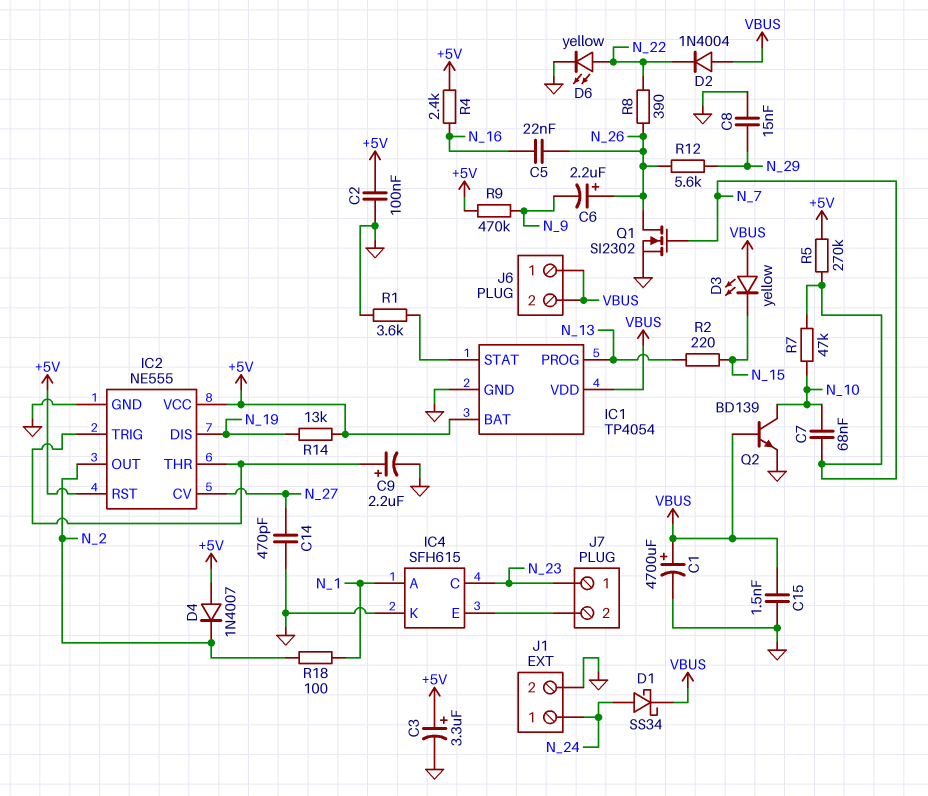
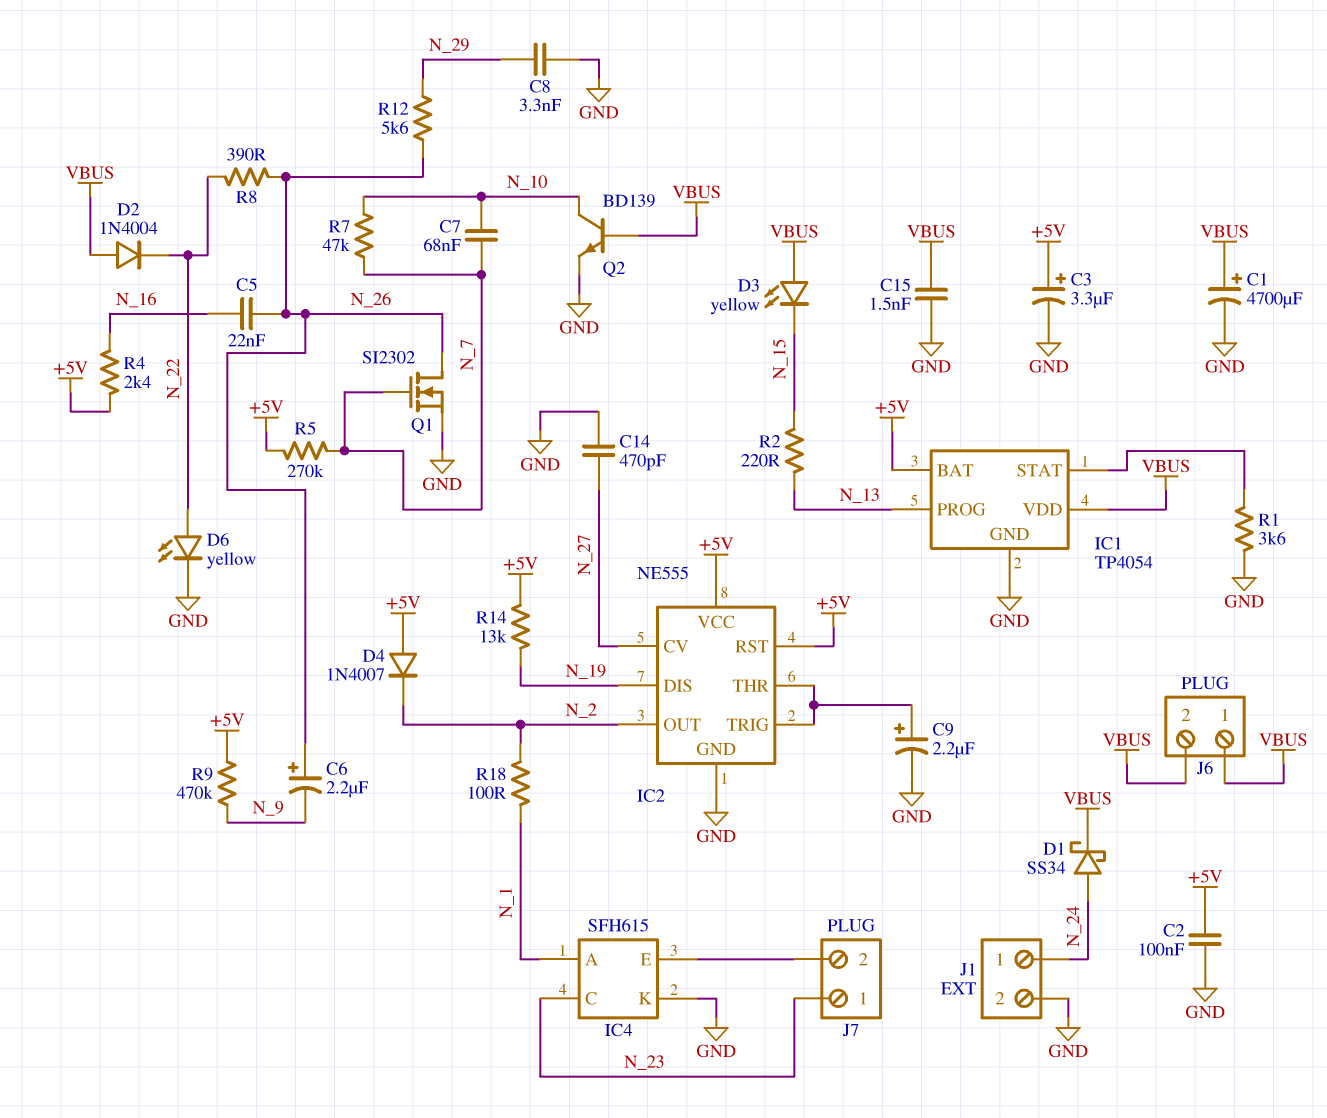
C8: 15nF (GND, N_29) -> 3.3nF (GND, N_29)

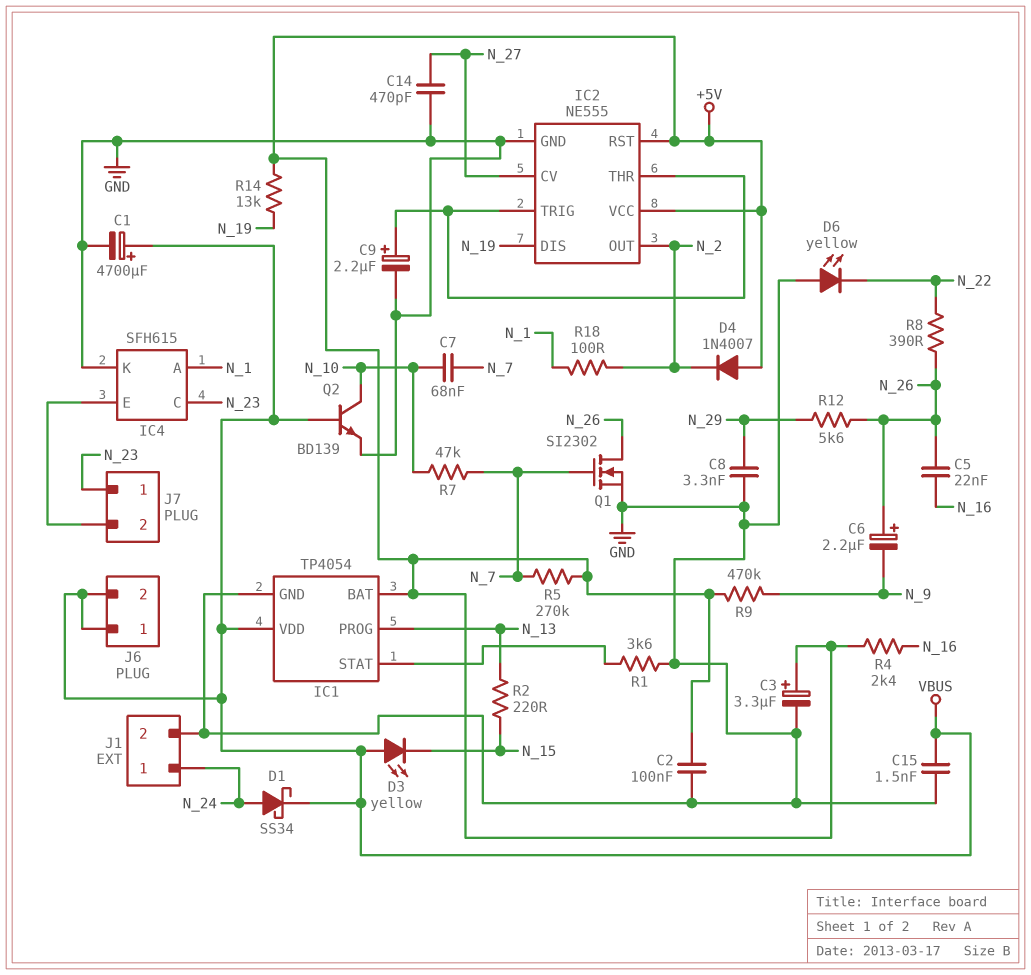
D2: diode 1N4004 (A VBUS, K N_22) -> none
D6: LED yellow (A N_22, K GND) -> LED yellow (A GND, K N_22)

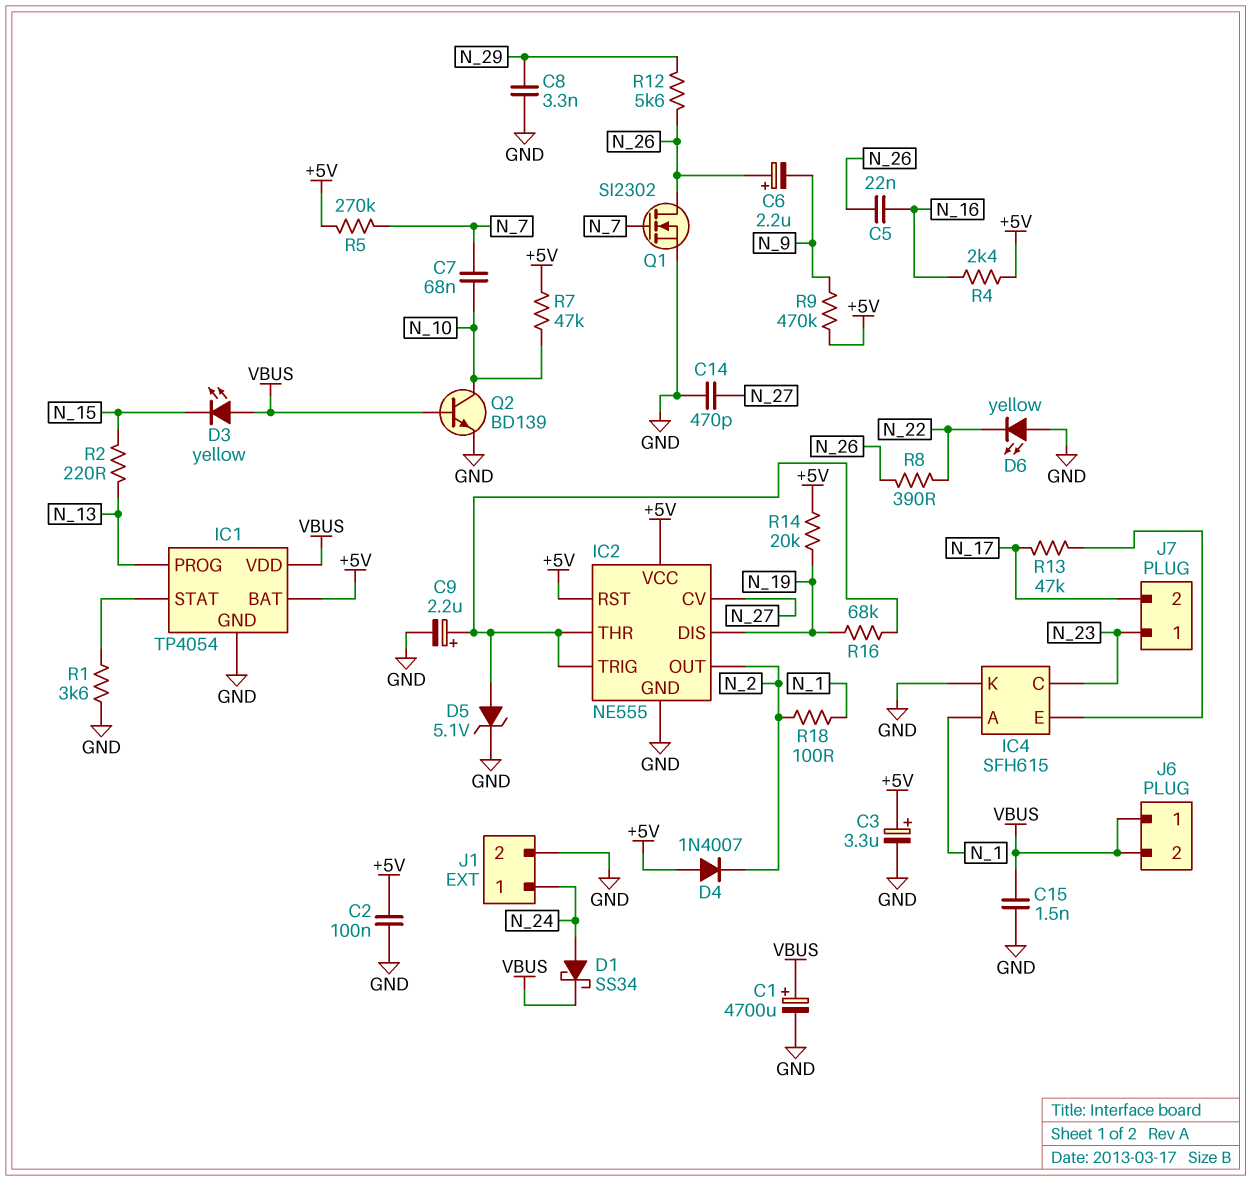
D5: none -> zener 5.1V (A IC2/THR, K GND)
J7 pin 2: IC4/E -> N_17
R7: 47k (N_7, N_10) -> 47k (+5V, N_10)
R13: none -> 47k (IC4/E, N_17)
R14: 13k (+5V, N_19) -> 20k (+5V, N_19)
R16: none -> 68k (IC2/THR, N_19)

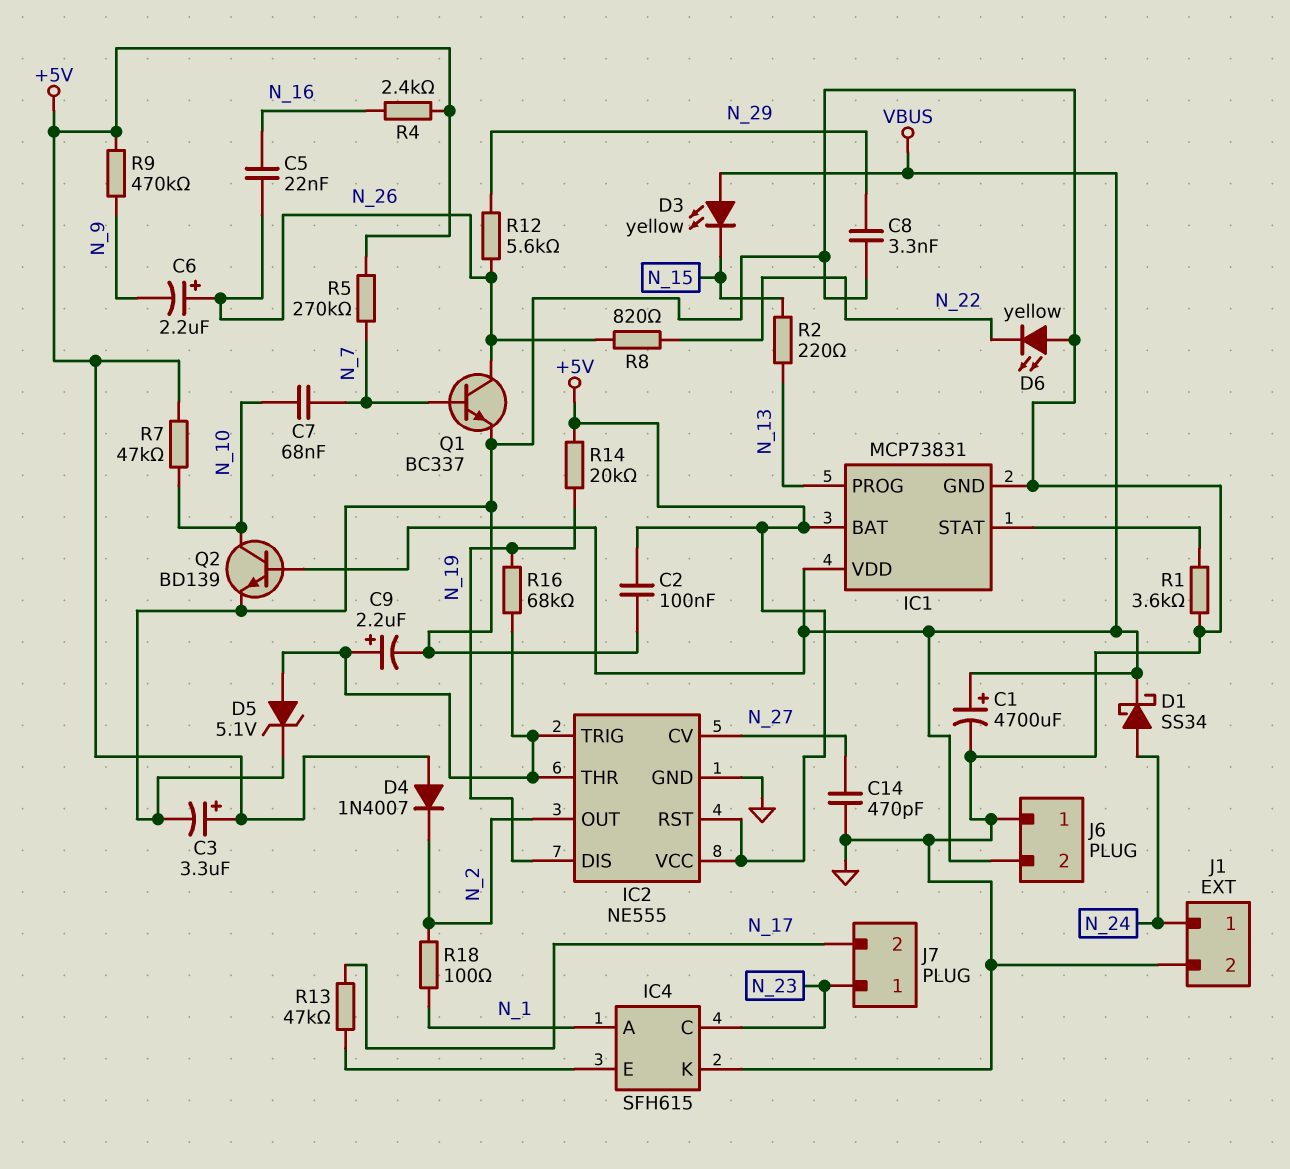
C15: 1.5nF (GND, VBUS) -> none
IC1: TP4054 -> MCP73831
J6 pin 1: VBUS -> GND
Q1: NMOS SI2302 (G N_7, D N_26, S GND) -> NPN BC337 (B N_7, C N_26, E GND)
R8: 390 (N_22, N_26) -> 820 (N_22, N_26)

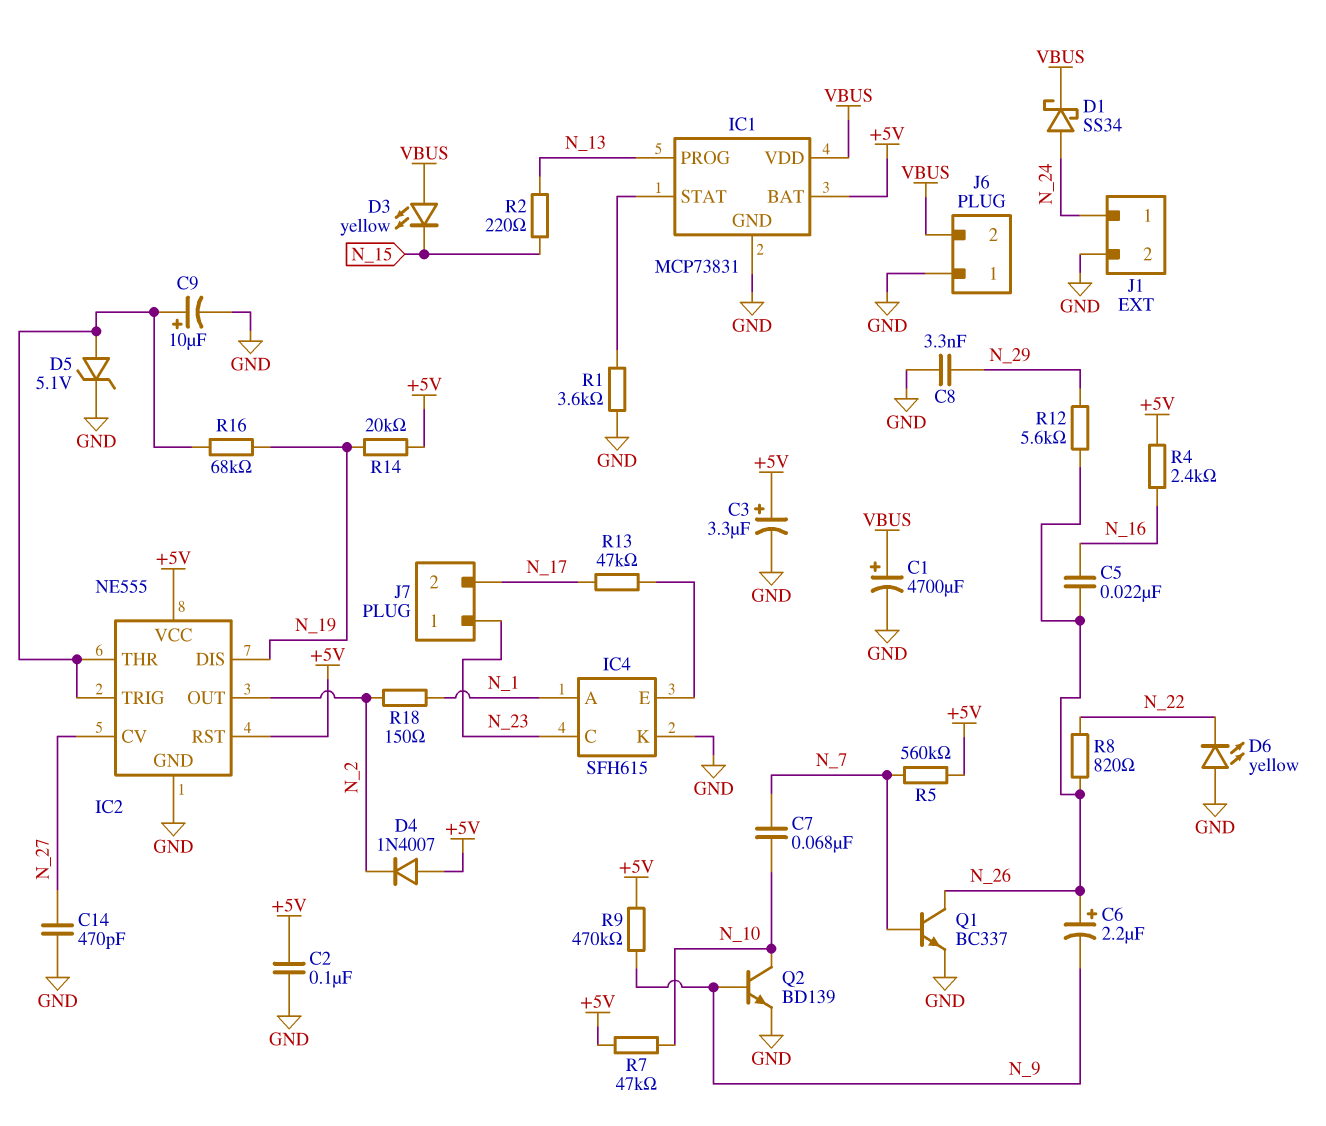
C9: 2.2uF (plus IC2/THR, minus GND) -> 10uF (plus IC2/THR, minus GND)
Q2: NPN BD139 (B VBUS, C N_10, E GND) -> NPN BD139 (B N_9, C N_10, E GND)
R5: 270k (+5V, N_7) -> 560k (+5V, N_7)
R18: 100 (N_1, N_2) -> 150 (N_1, N_2)

